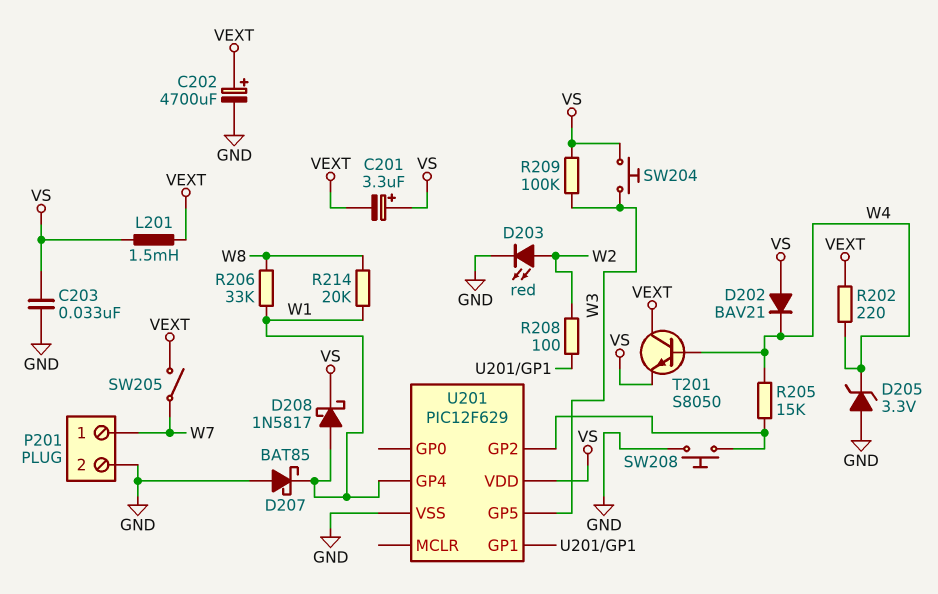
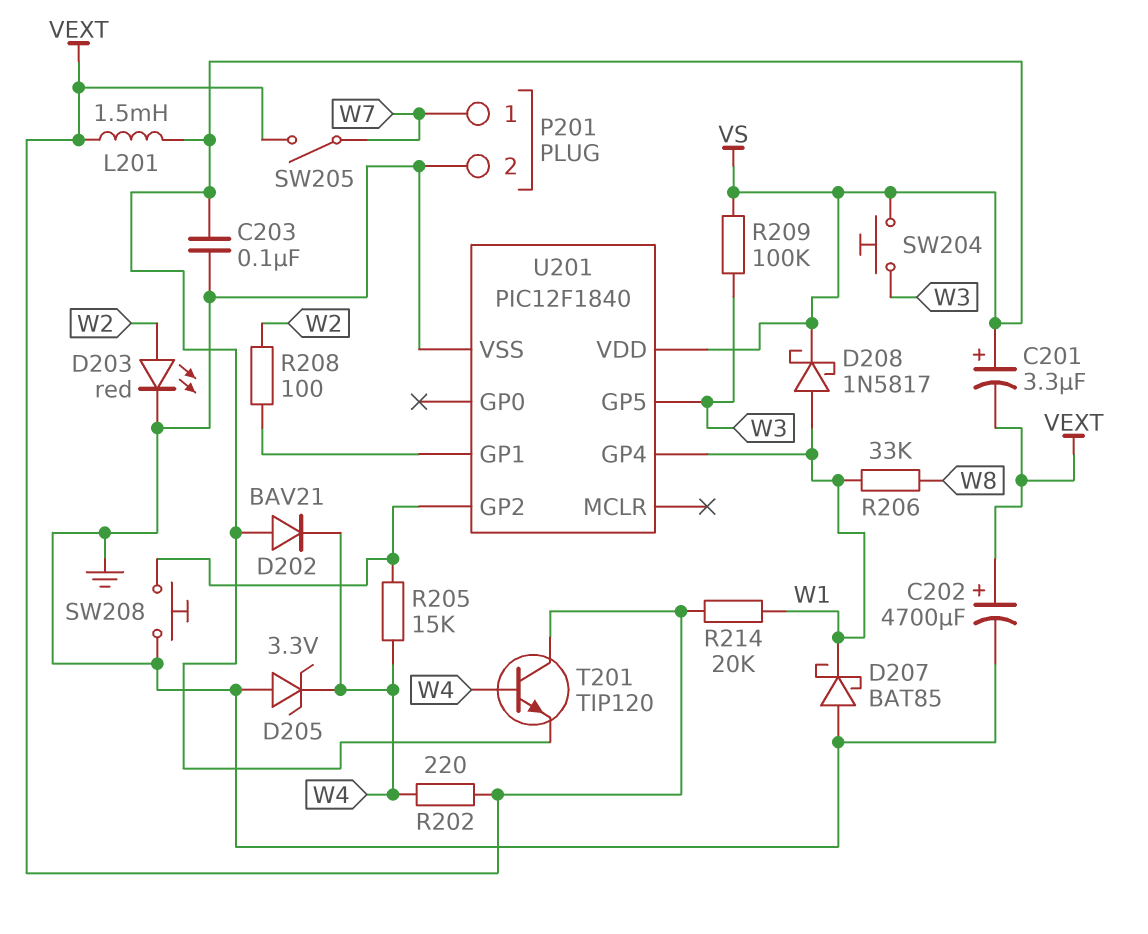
C203: 33nF (GND, VS) -> 100nF (GND, VS)
R214: 20k (W1, W8) -> 20k (VEXT, W1)
T201: NPN S8050 (B W4, C VEXT, E VS) -> NPN TIP120 (B W4, C VEXT, E VS)
U201: PIC12F629 -> PIC12F1840

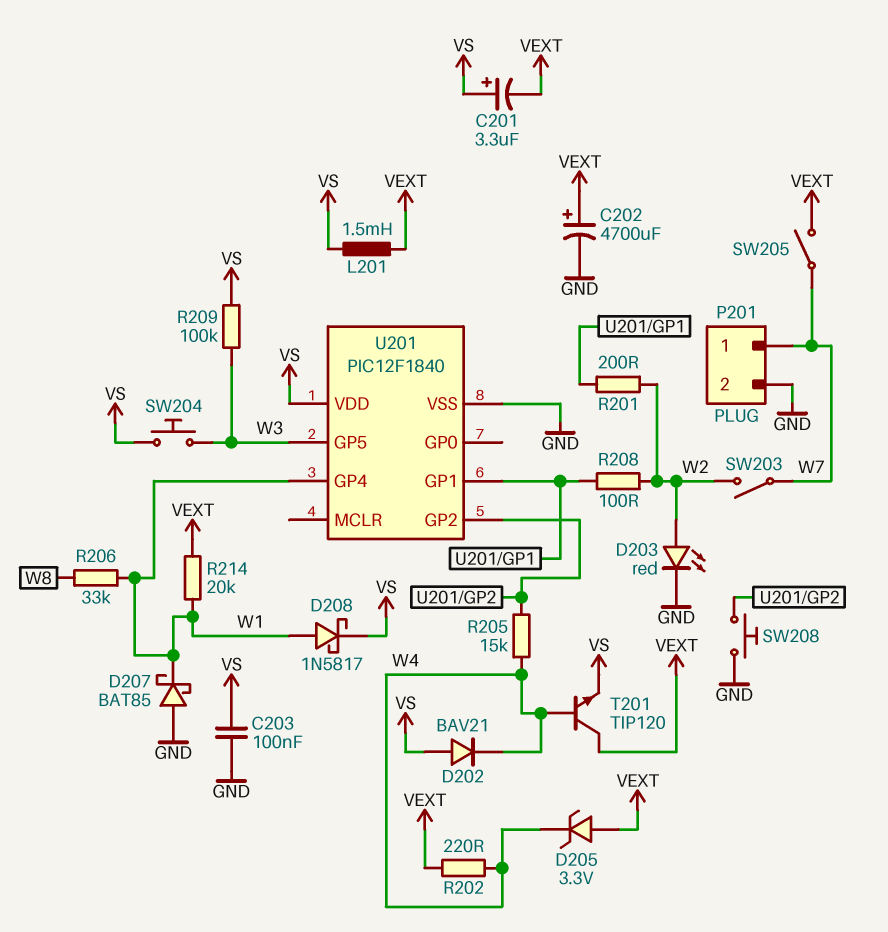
D205: zener 3.3V (A GND, K W4) -> zener 3.3V (A VEXT, K W4)
R201: none -> 200 (U201/GP1, W2)
SW203: none -> switch (W2, W7)

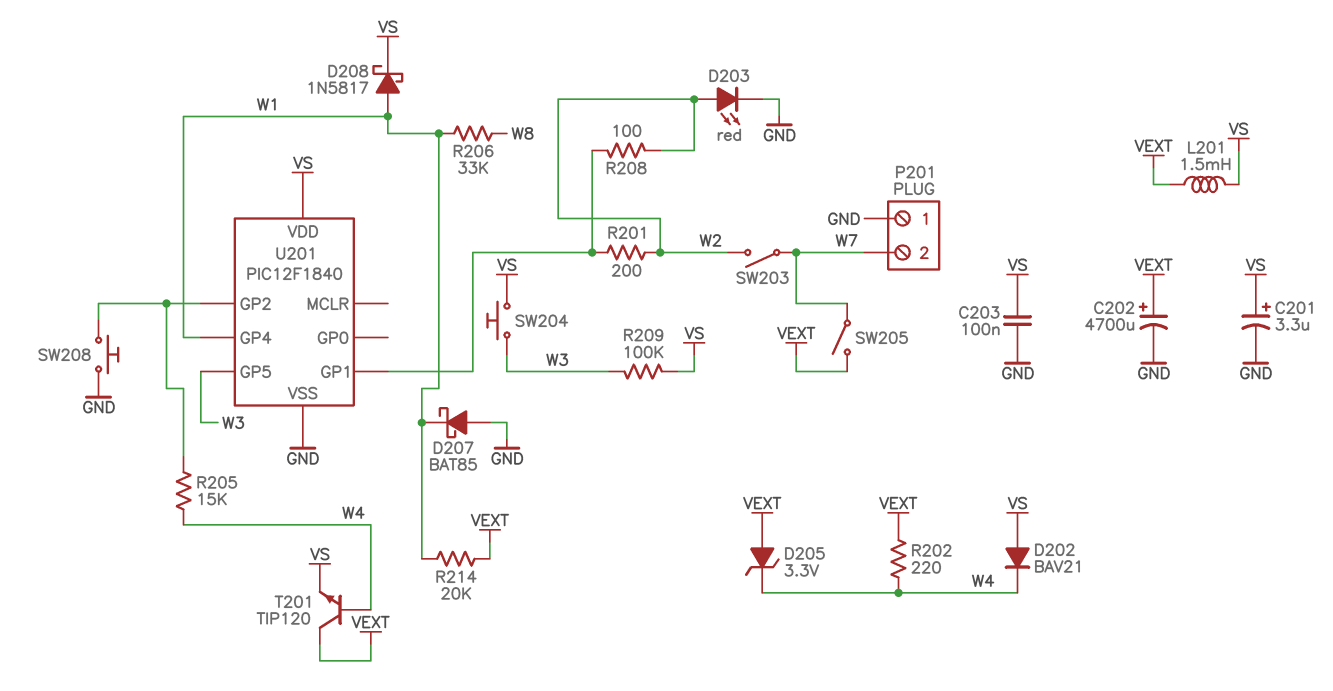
C201: 3.3uF (plus VS, minus VEXT) -> 3.3uF (plus VS, minus GND)
P201 pin 1: W7 -> GND
P201 pin 2: GND -> W7

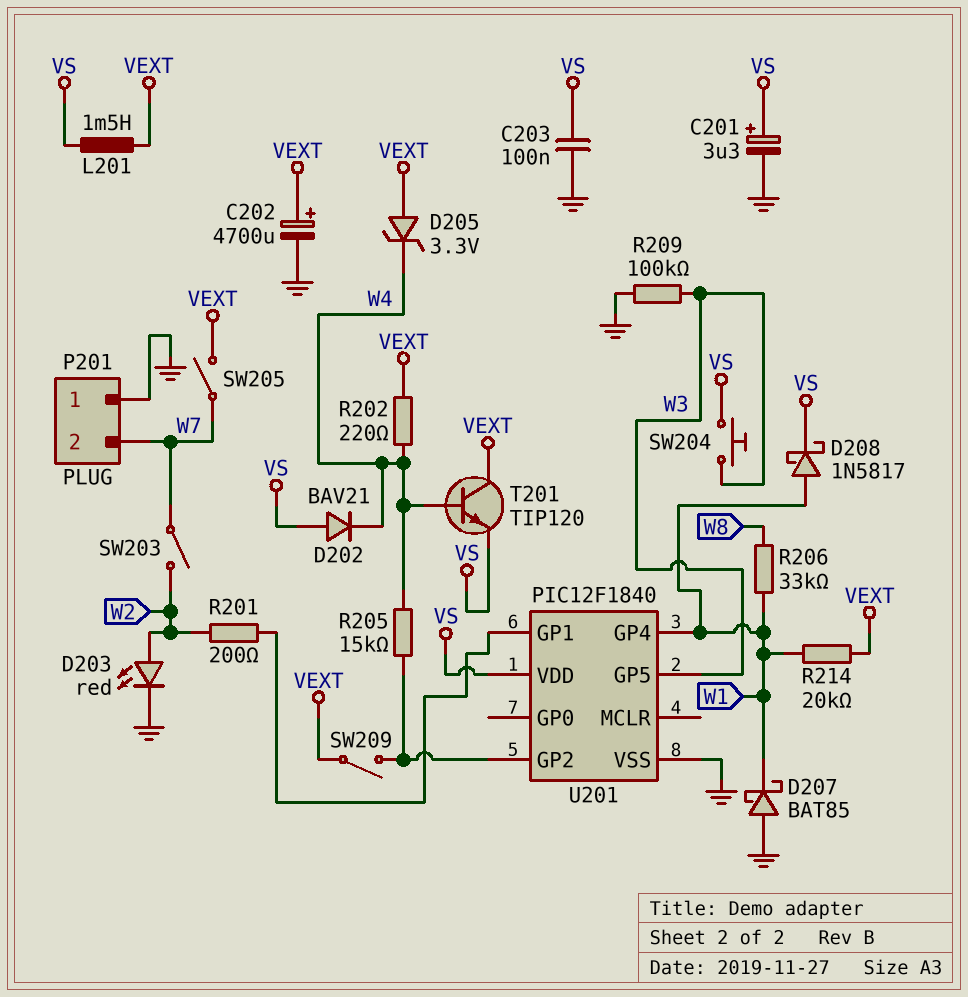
R208: 100 (U201/GP1, W2) -> none
R209: 100k (VS, W3) -> 100k (GND, W3)
SW208: button (GND, U201/GP2) -> none
SW209: none -> switch (U201/GP2, VEXT)

